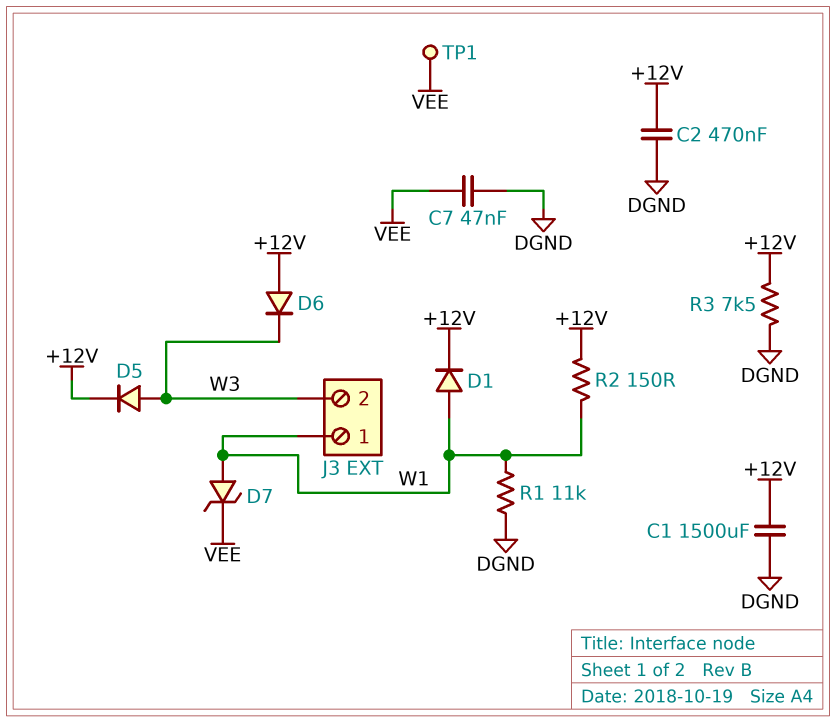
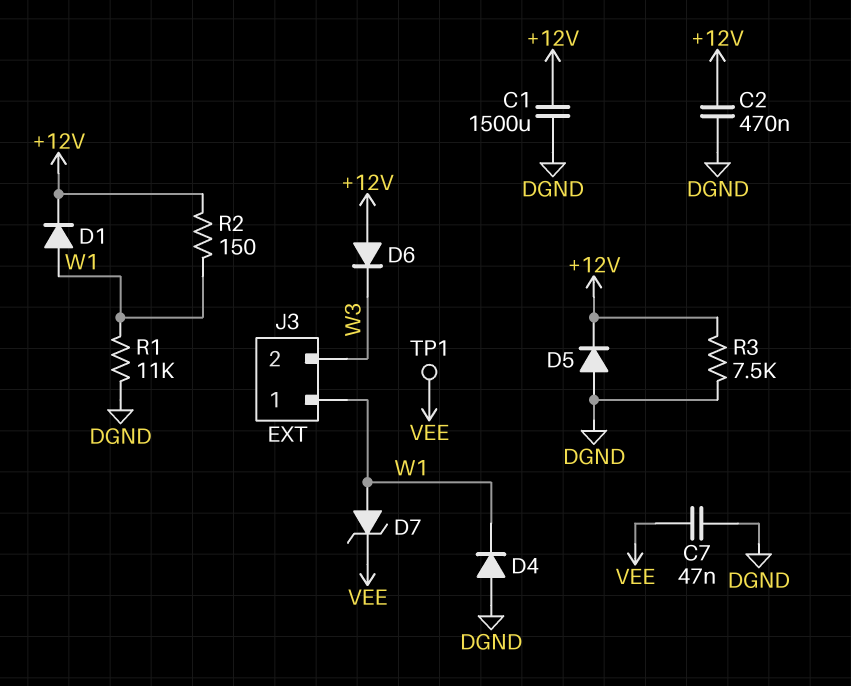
D4: none -> diode (A DGND, K W1)
D5: diode (A W3, K +12V) -> diode (A DGND, K +12V)

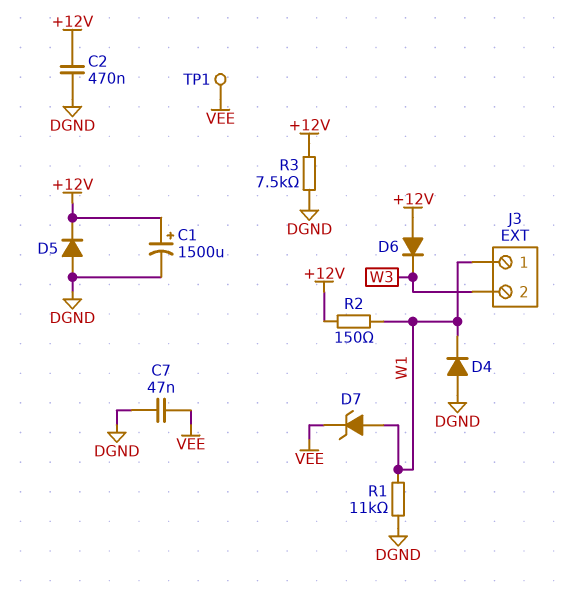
C1: 1500uF (+12V, DGND) -> 1500uF (plus +12V, minus DGND)
D1: diode (A W1, K +12V) -> none

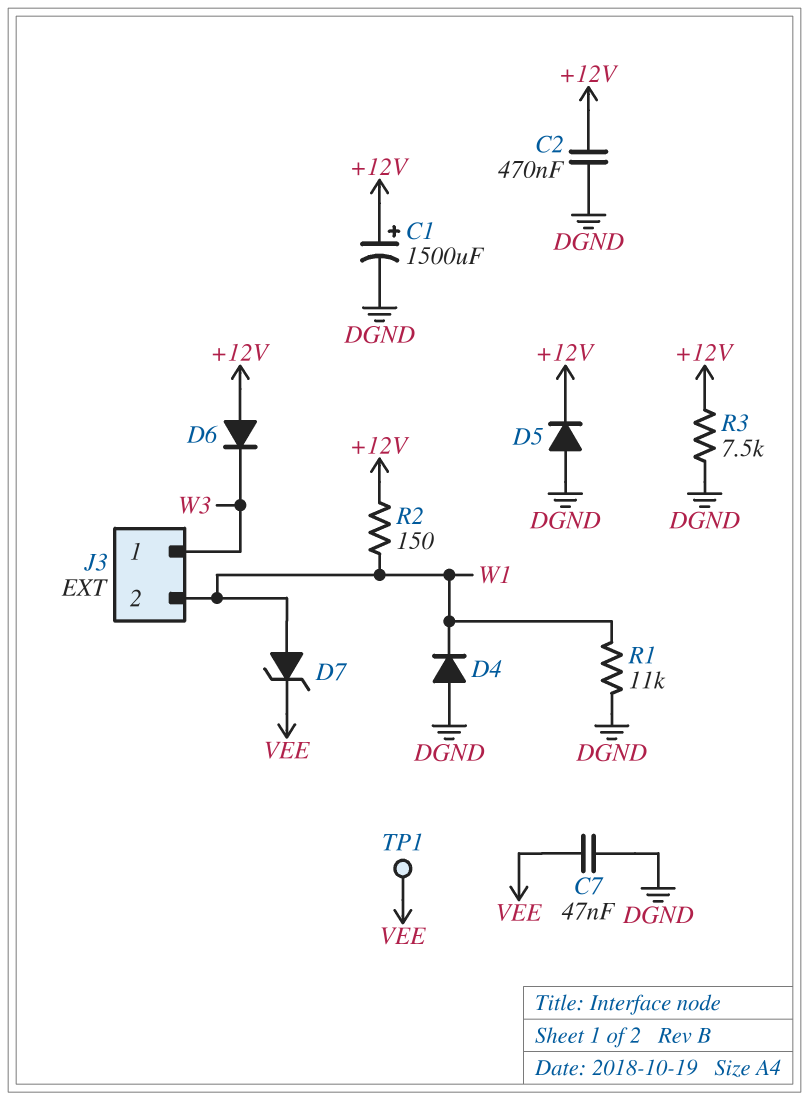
J3 pin 1: W1 -> W3
J3 pin 2: W3 -> W1

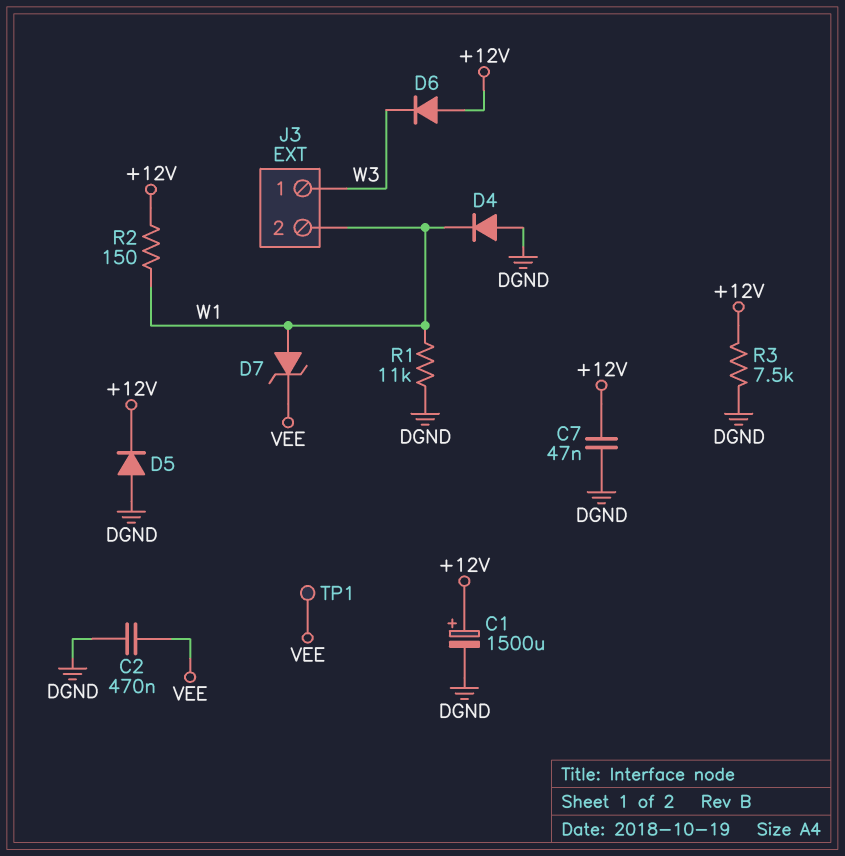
C2: 470nF (+12V, DGND) -> 470nF (DGND, VEE)
C7: 47nF (DGND, VEE) -> 47nF (+12V, DGND)

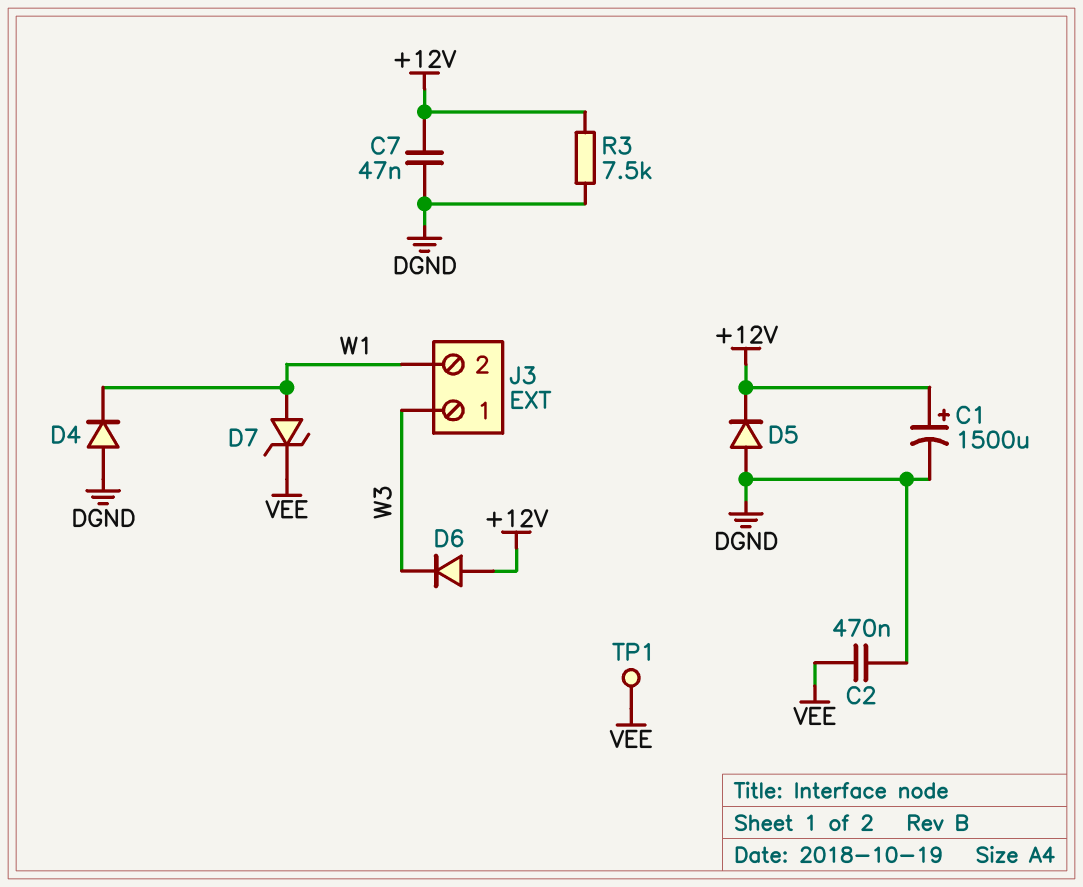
R1: 11k (DGND, W1) -> none
R2: 150 (+12V, W1) -> none

